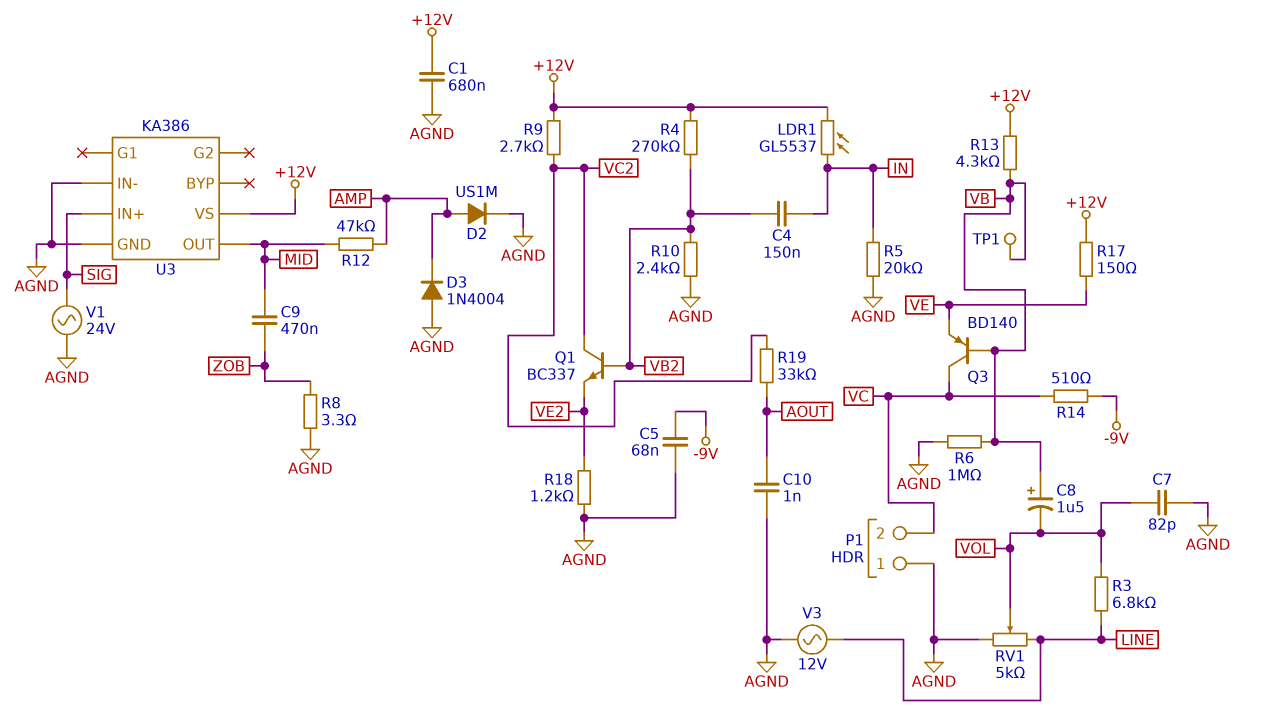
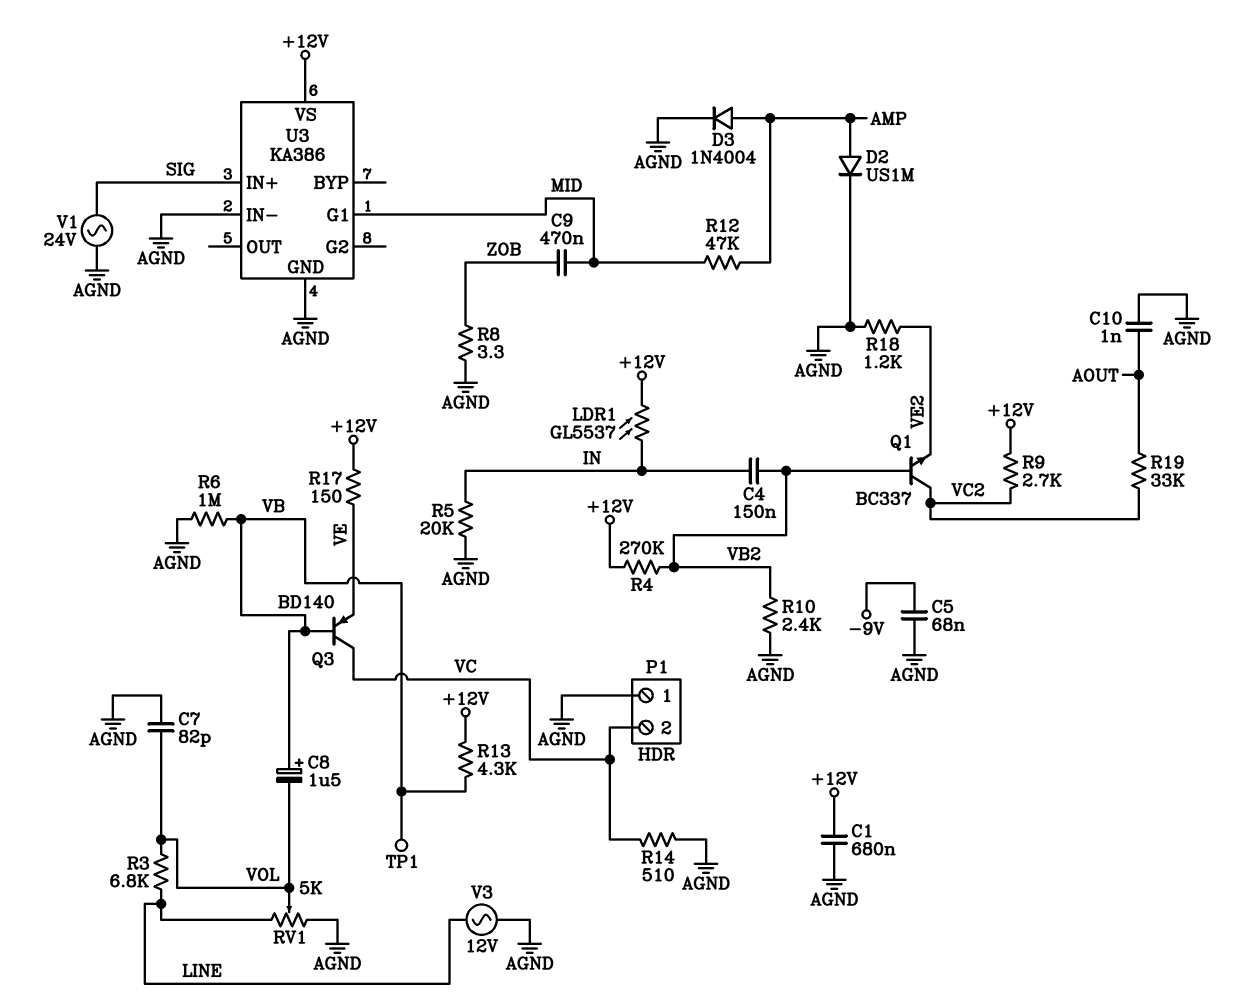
D3: diode 1N4004 (A AGND, K AMP) -> diode 1N4004 (A AMP, K AGND)
R14: 510 (-9V, VC) -> 510 (AGND, VC)
U3 pin G1: none -> MID
U3 pin OUT: MID -> none

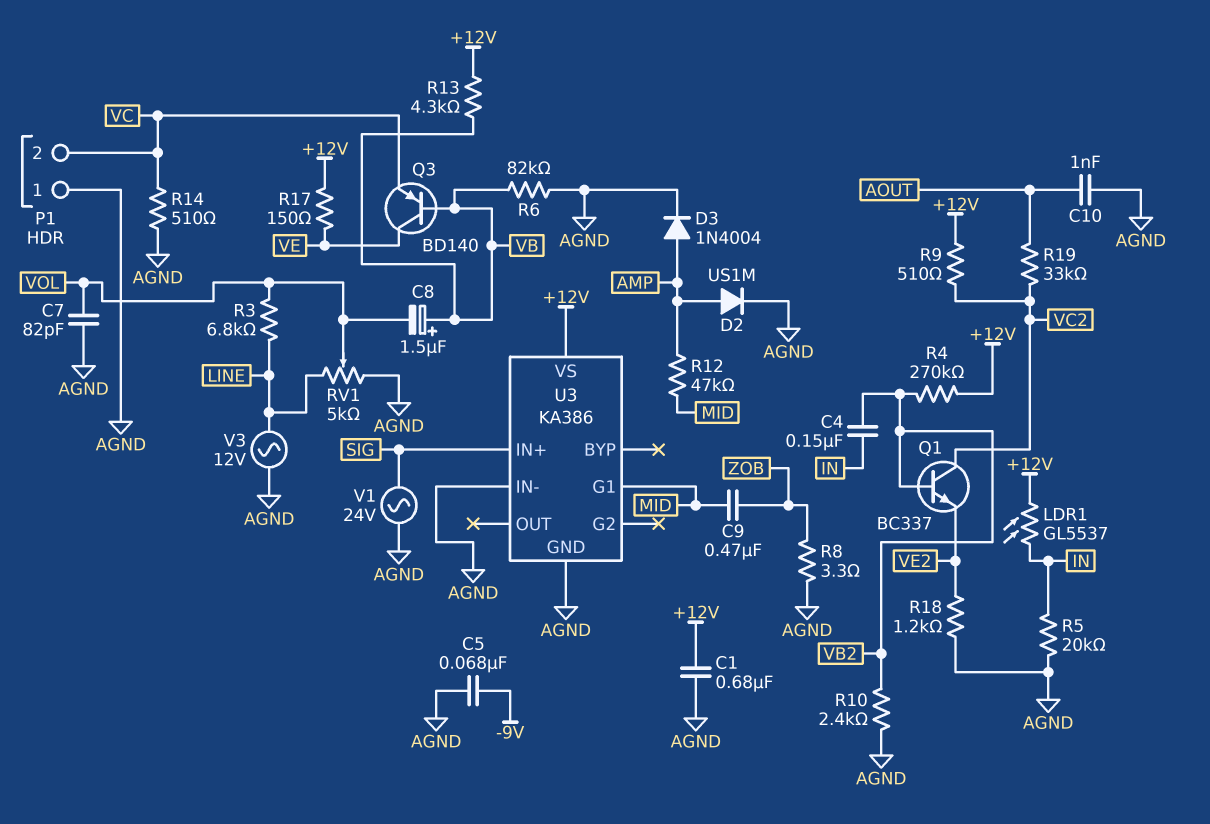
Q3: PNP BD140 (B VB, C VC, E VE) -> PNP BD140 (B VB, C VE, E VC)
R6: 1M (AGND, VB) -> 82k (AGND, VB)
R9: 2.7k (+12V, VC2) -> 510 (+12V, VC2)
TP1: test point (VB) -> none

